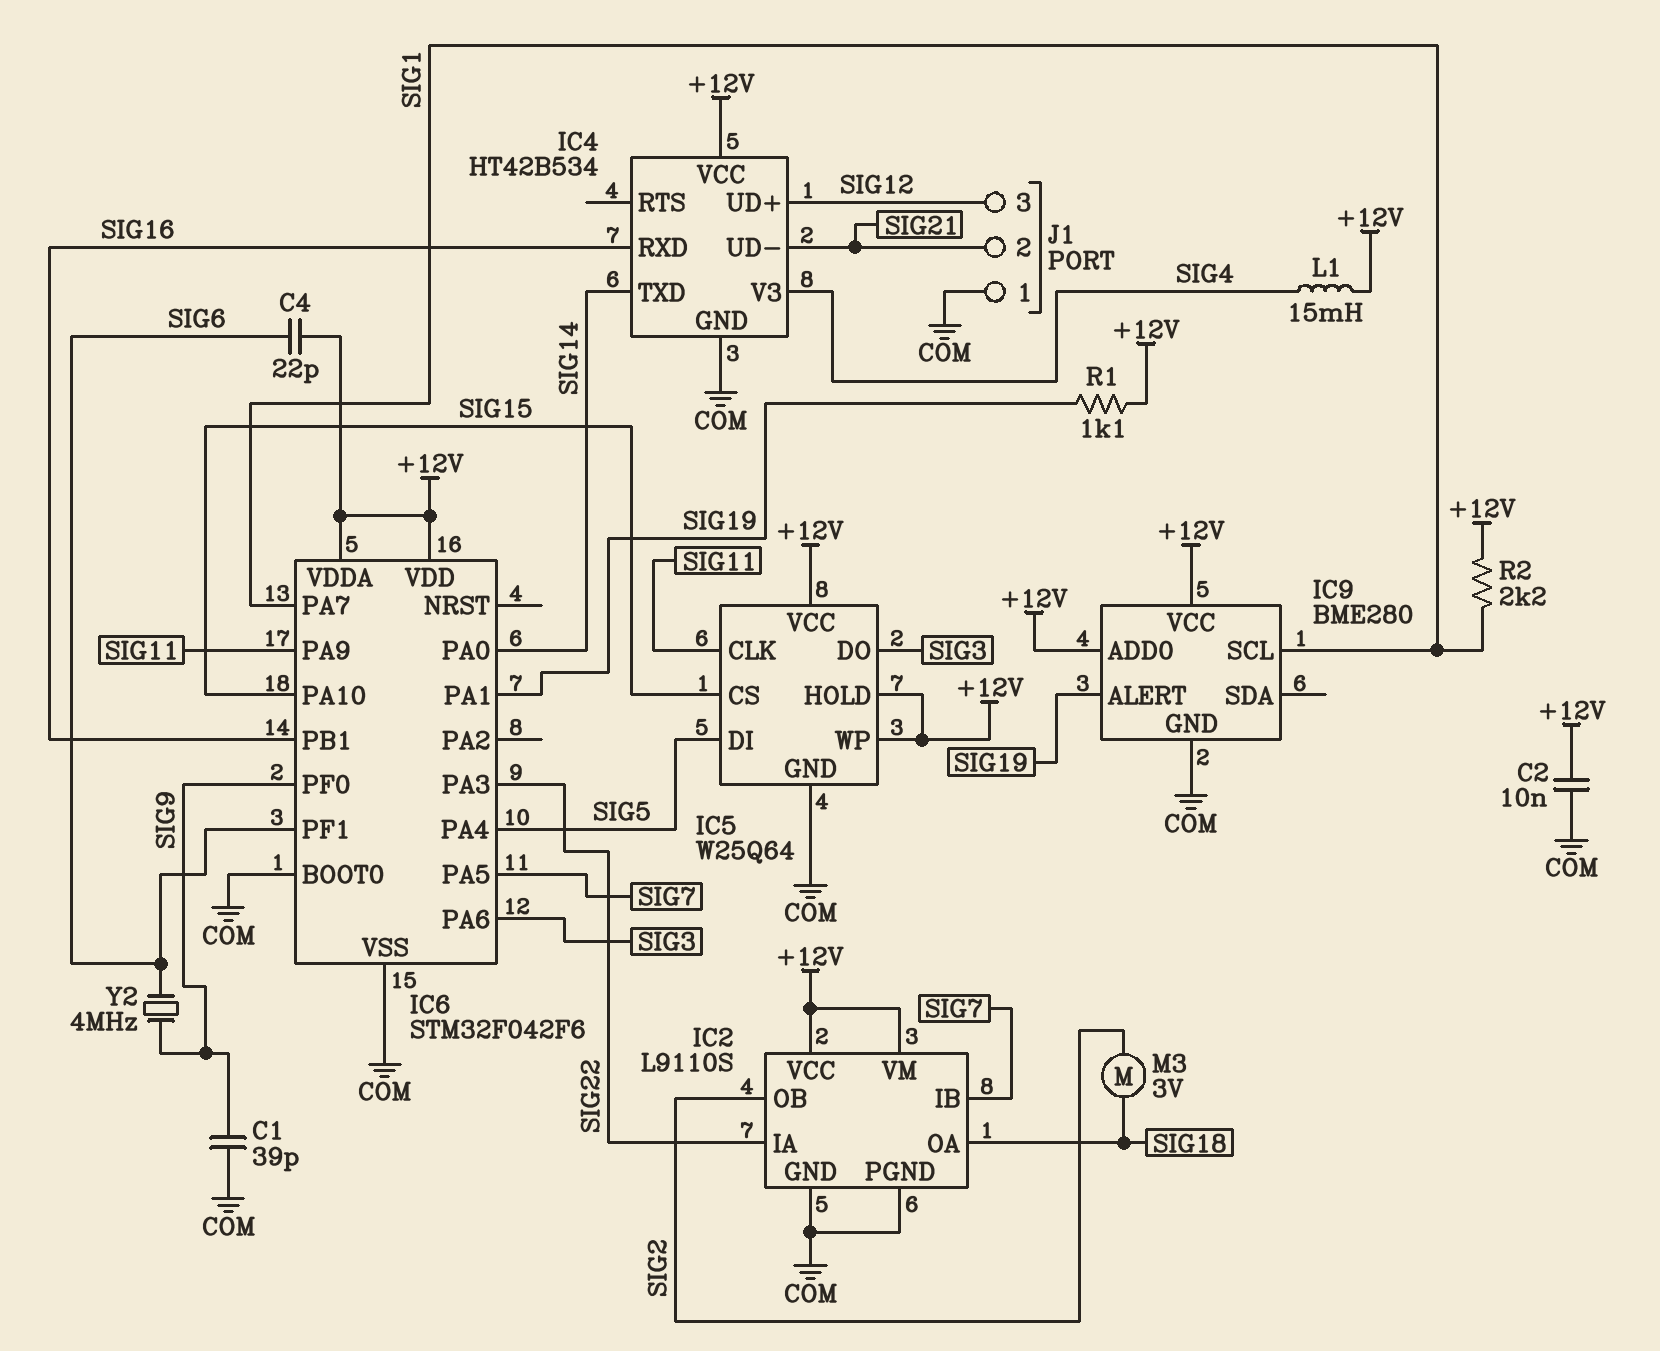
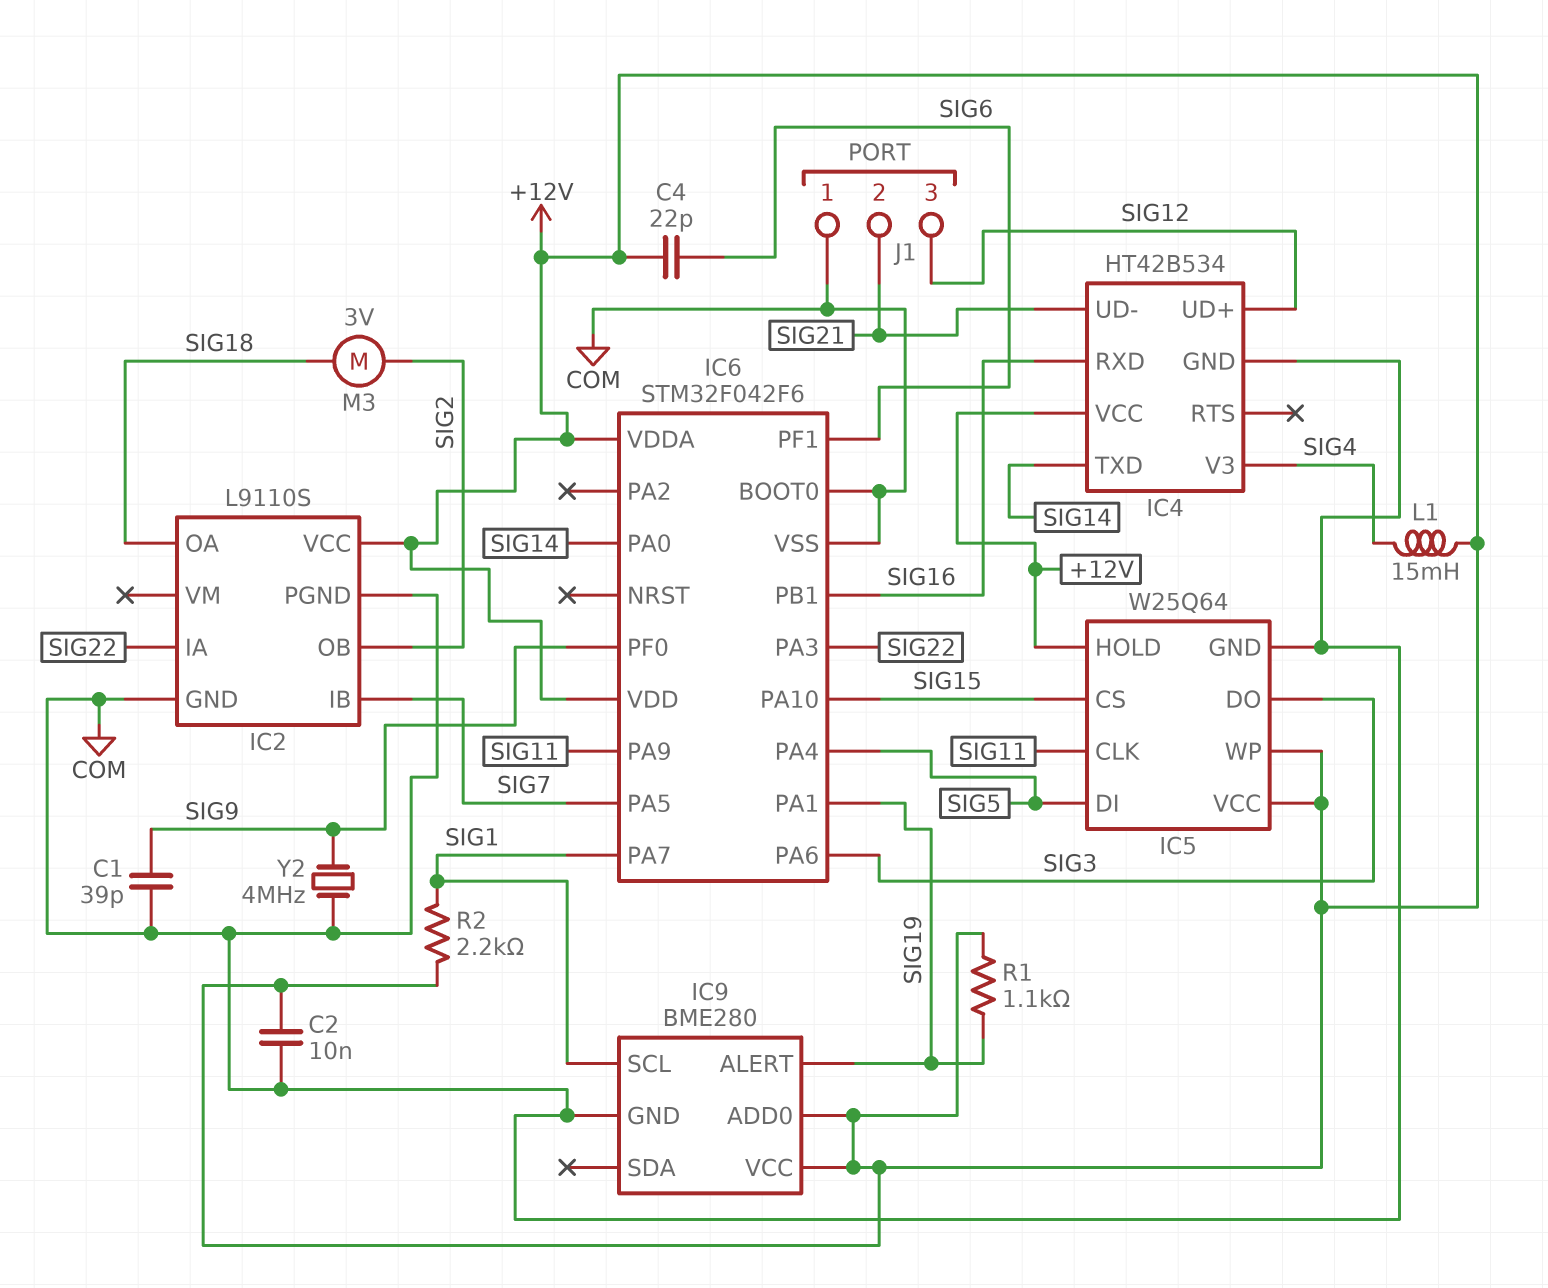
IC2 pin VM: +12V -> none
Y2: 4MHz (SIG6, SIG9) -> 4MHz (COM, SIG9)

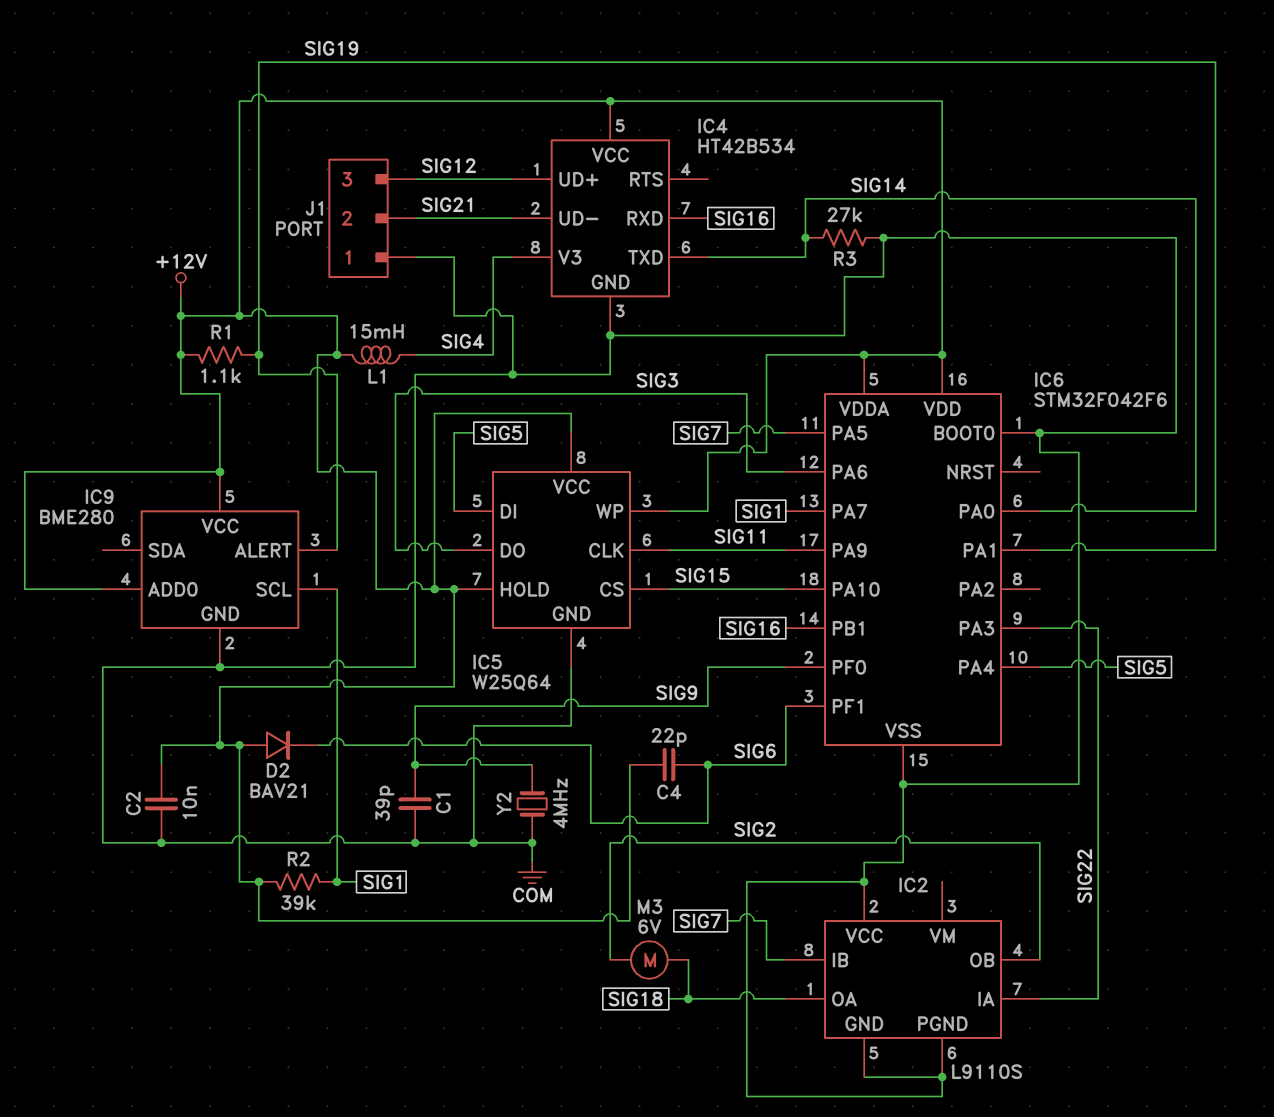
D2: none -> diode BAV21 (A +12V, K SIG6)
IC2 pin VCC: +12V -> COM
M3: motor 3V (SIG2, SIG18) -> motor 6V (SIG2, SIG18)
R2: 2.2k (+12V, SIG1) -> 39k (+12V, SIG1)
R3: none -> 27k (COM, SIG14)

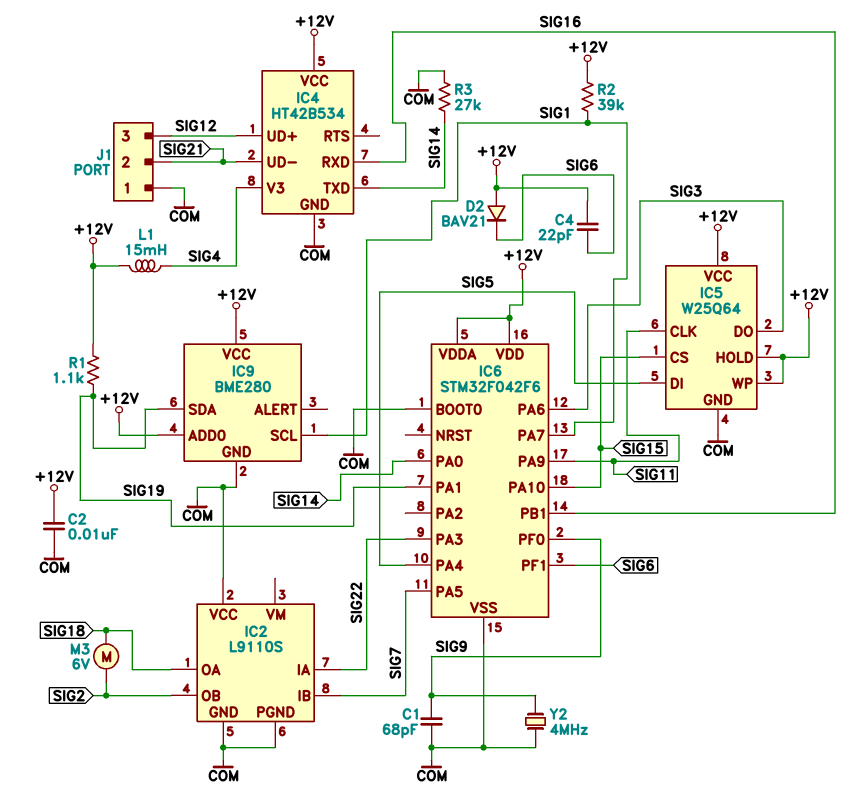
C1: 39pF (COM, SIG9) -> 68pF (COM, SIG9)
IC9 pin ALERT: SIG19 -> none
IC9 pin SDA: none -> SIG19

